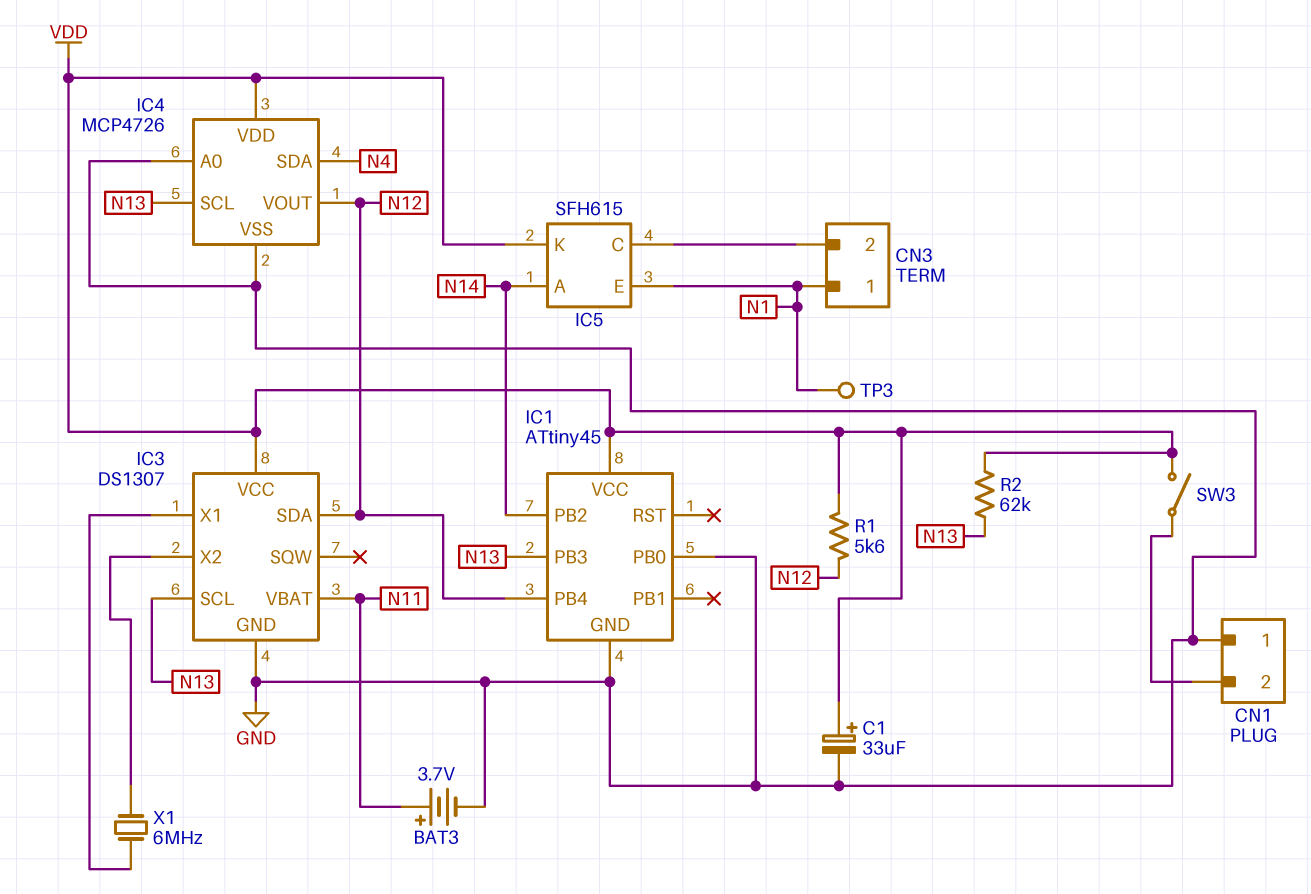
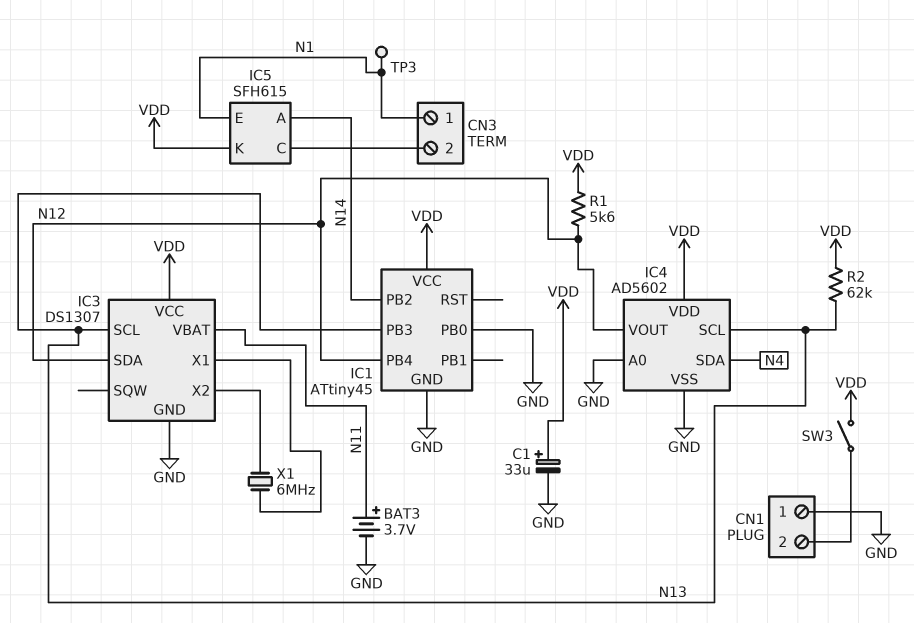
IC4: MCP4726 -> AD5602

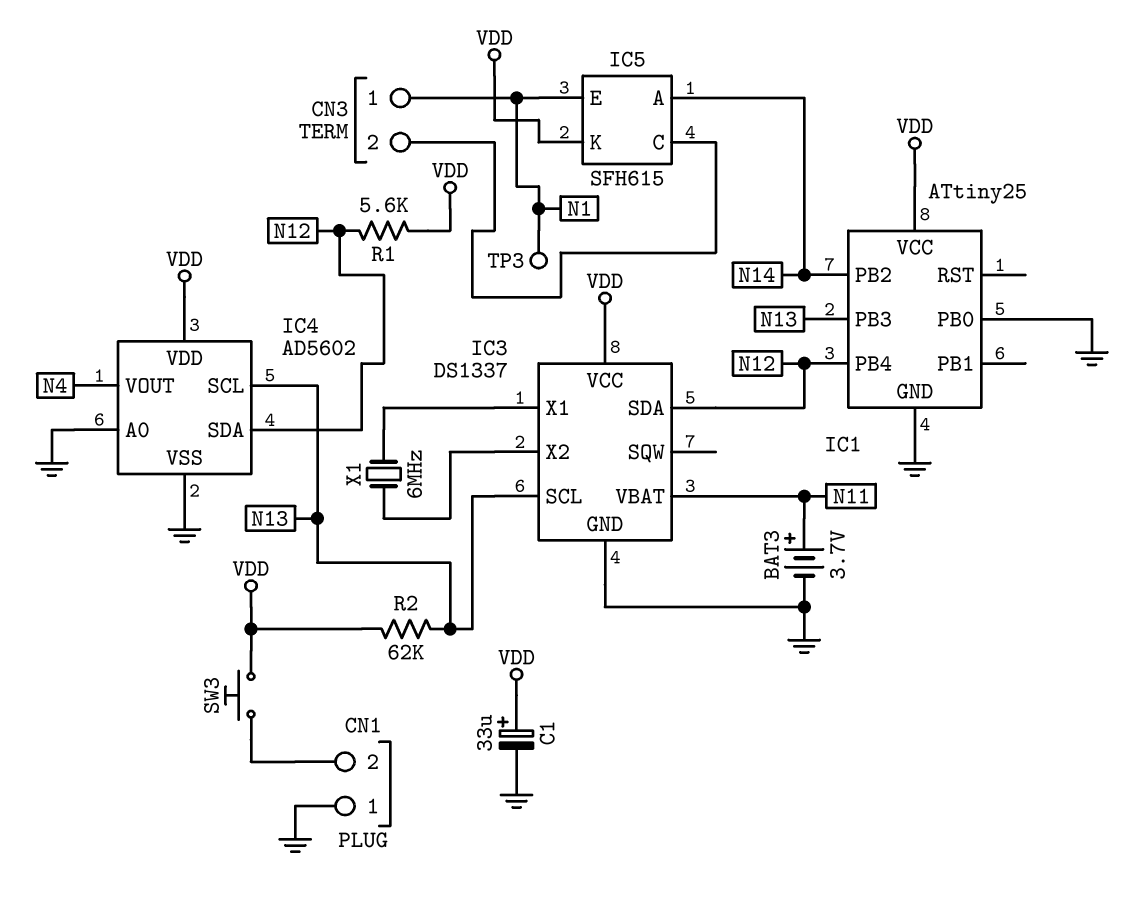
IC1: ATtiny45 -> ATtiny25
IC3: DS1307 -> DS1337
IC4 pin SDA: N4 -> N12
IC4 pin VOUT: N12 -> N4
SW3: switch (CN1/2, VDD) -> button (CN1/2, VDD)

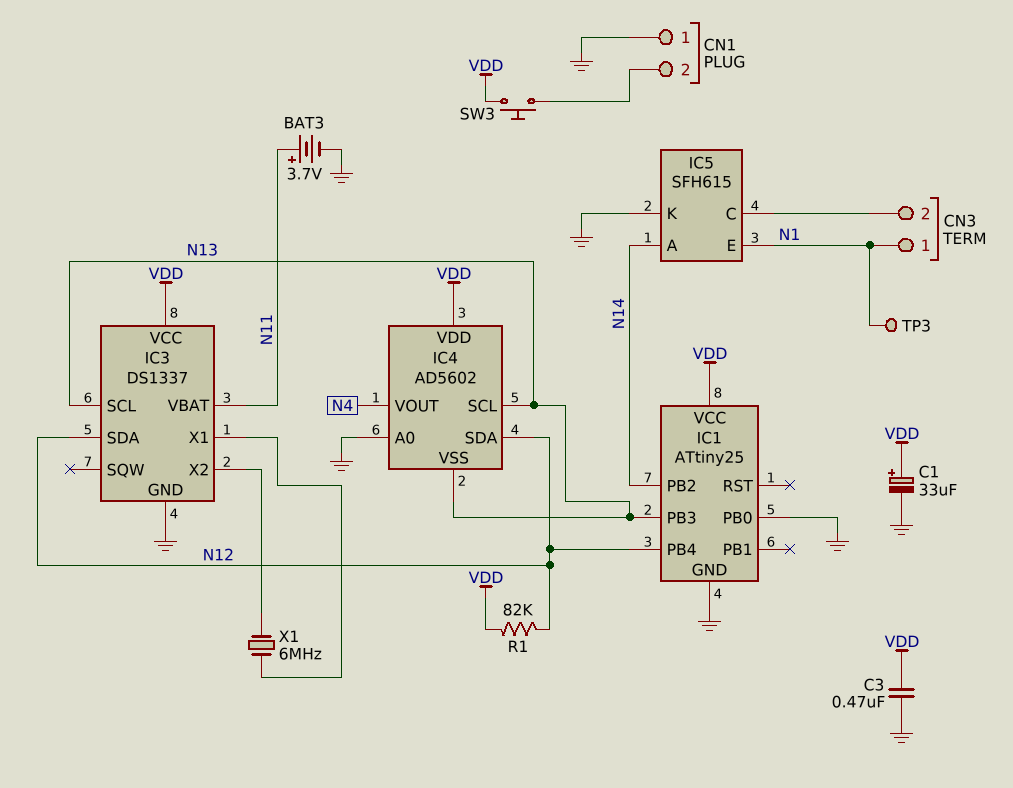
C3: none -> 470nF (GND, VDD)
IC4 pin VSS: GND -> N13
IC5 pin K: VDD -> GND
R1: 5.6k (N12, VDD) -> 82k (N12, VDD)
R2: 62k (N13, VDD) -> none

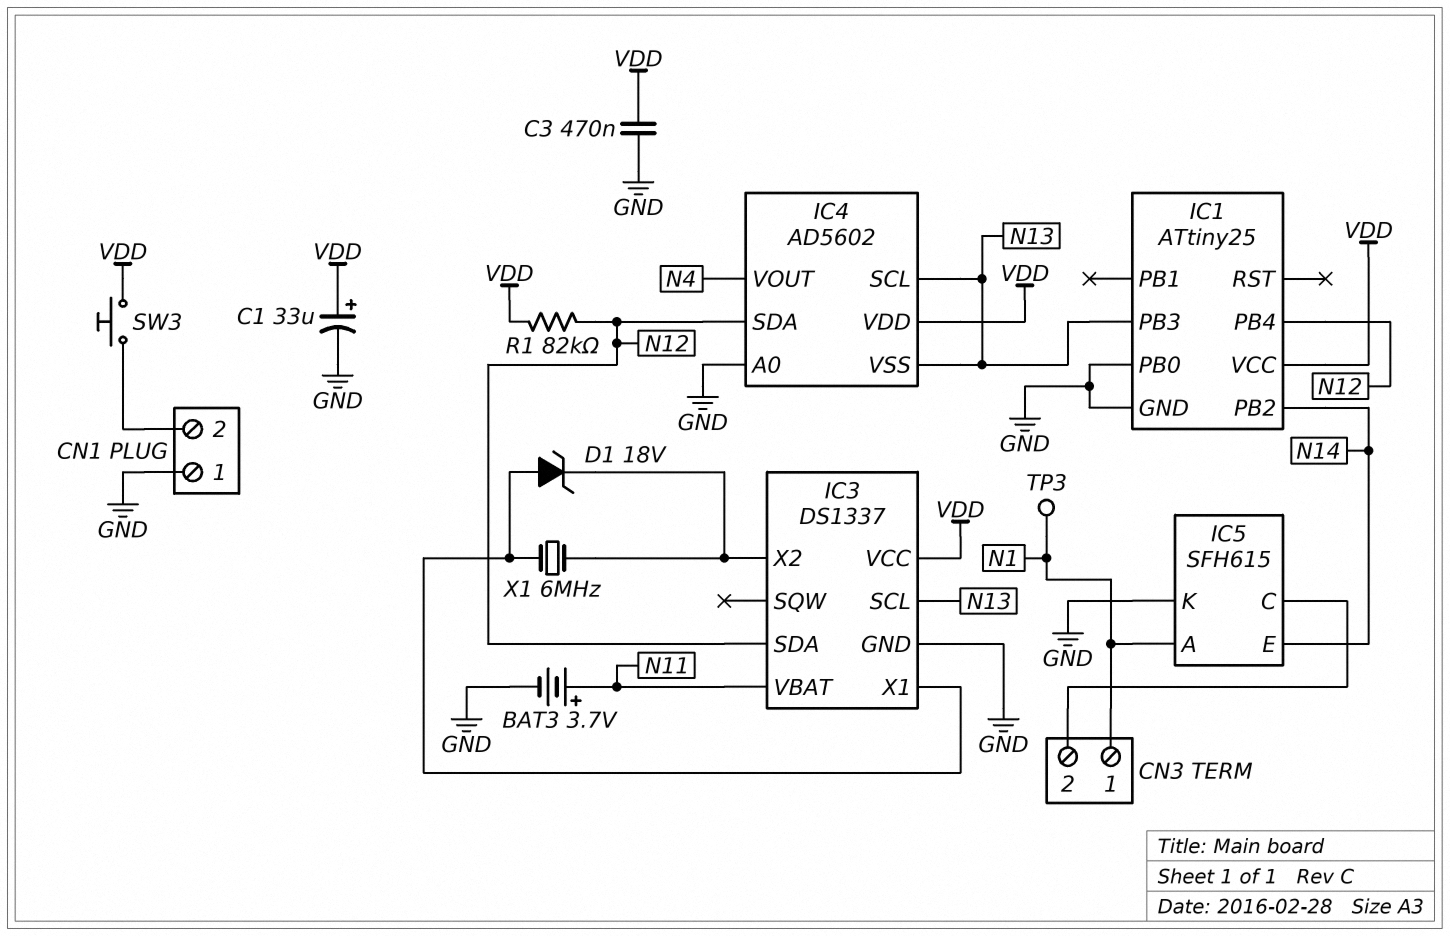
D1: none -> zener 18V (A IC3/X1, K IC3/X2)
IC5 pin A: N14 -> N1
IC5 pin E: N1 -> N14

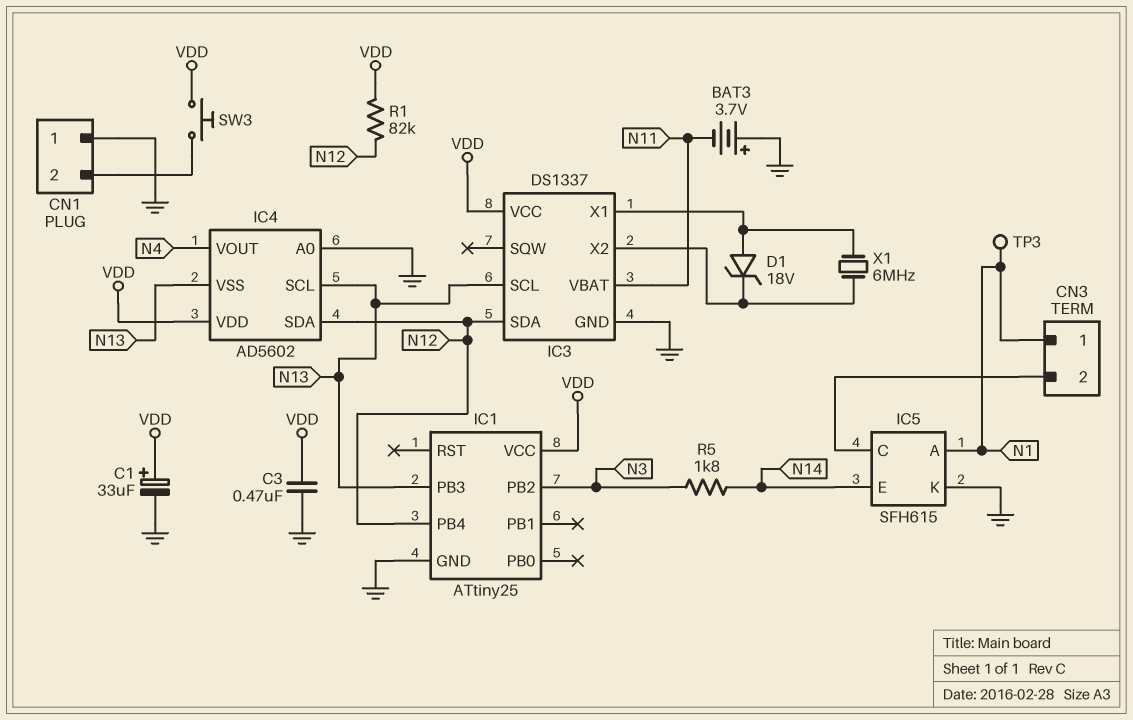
BAT3: 3.7V (plus N11, minus GND) -> 3.7V (plus GND, minus N11)
IC1 pin PB0: GND -> none
IC1 pin PB2: N14 -> N3
R5: none -> 1.8k (N3, N14)

